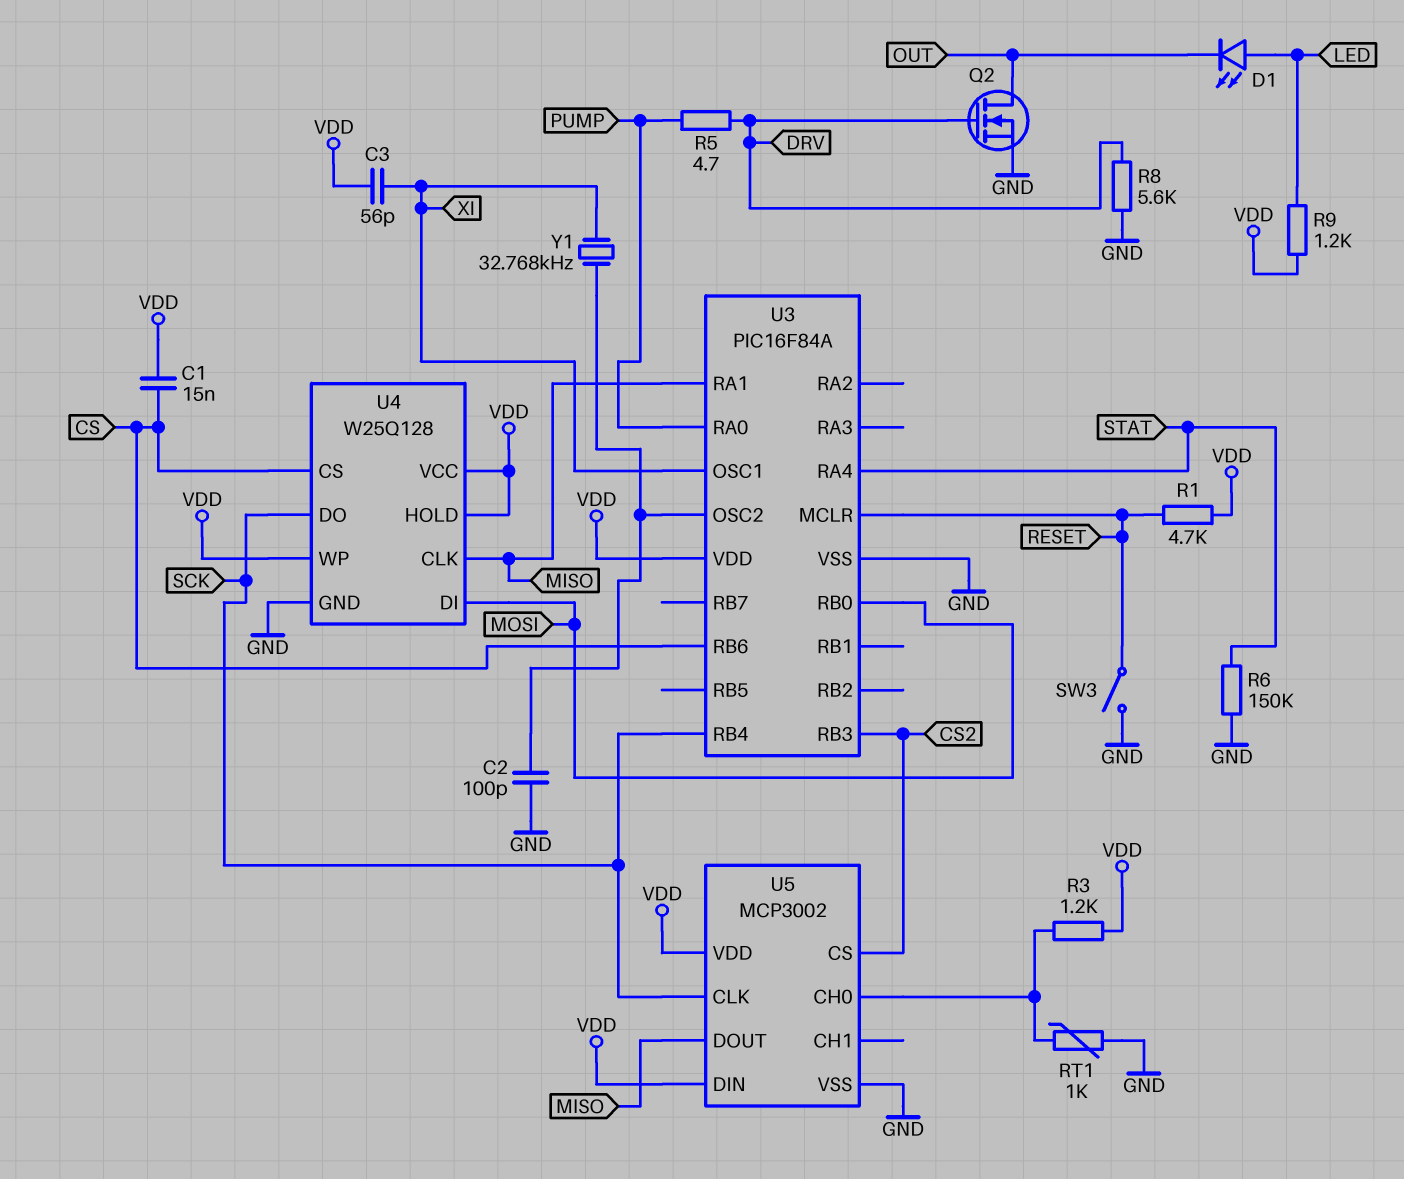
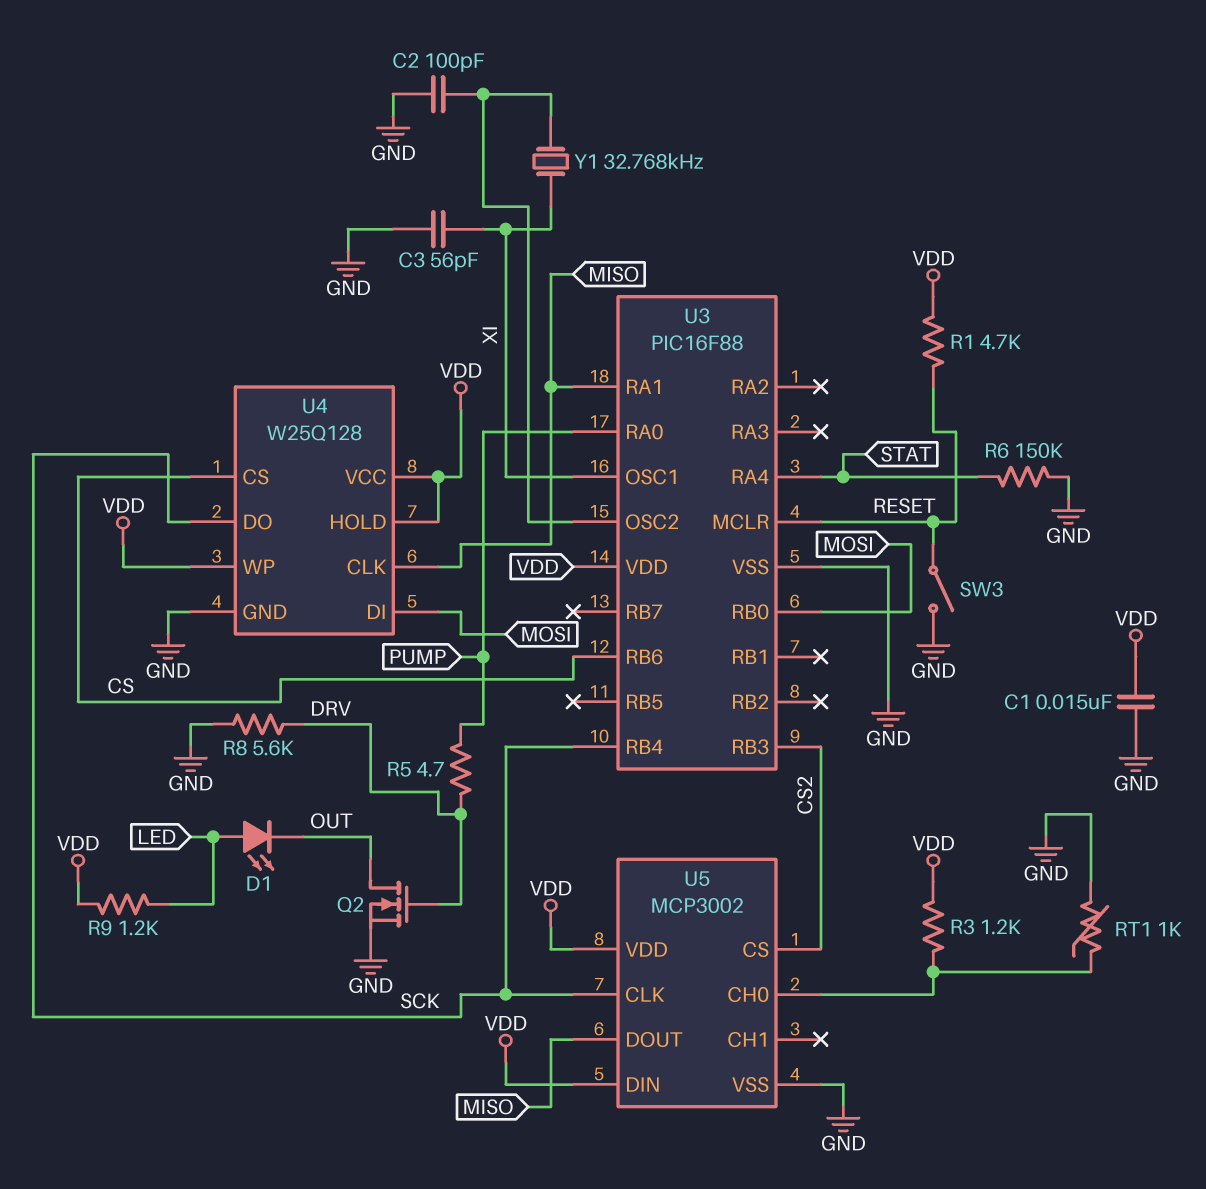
C1: 15nF (CS, VDD) -> 15nF (GND, VDD)
C3: 56pF (VDD, XI) -> 56pF (GND, XI)
U3: PIC16F84A -> PIC16F88

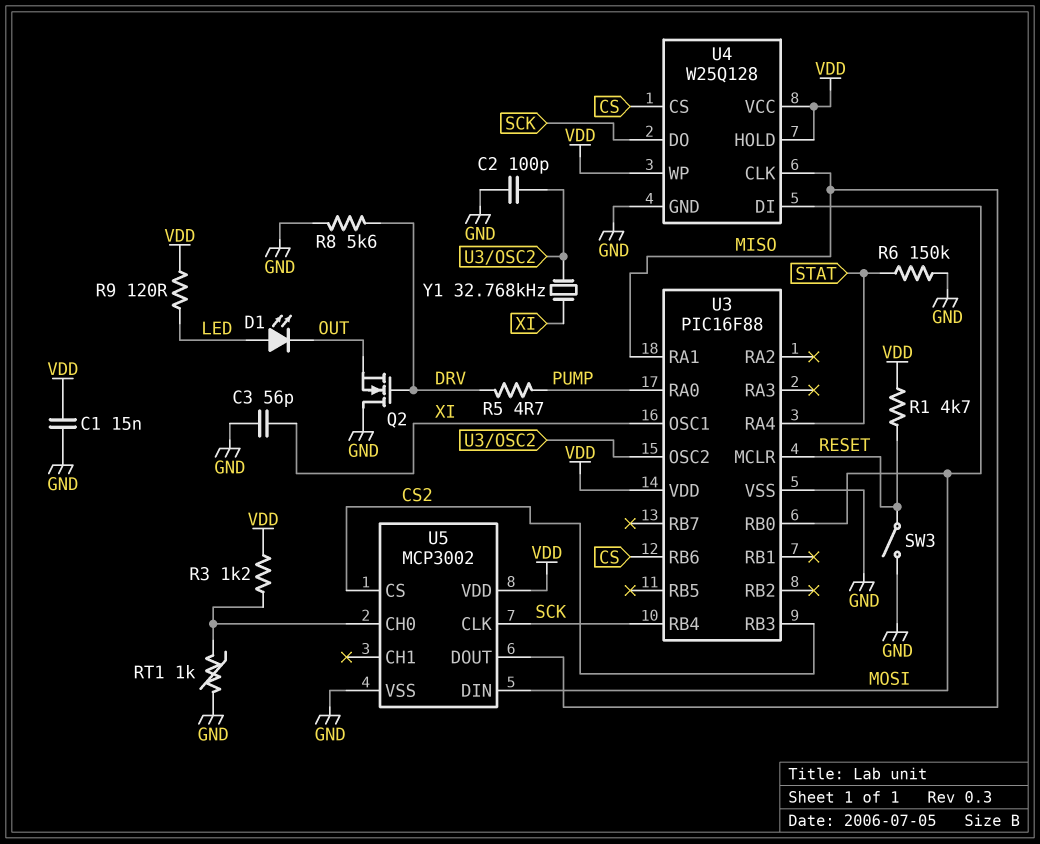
Q2: NMOS (G DRV, D OUT, S GND) -> NMOS (G DRV, D GND, S OUT)
R9: 1.2k (LED, VDD) -> 120 (LED, VDD)
U5 pin DIN: VDD -> MOSI

